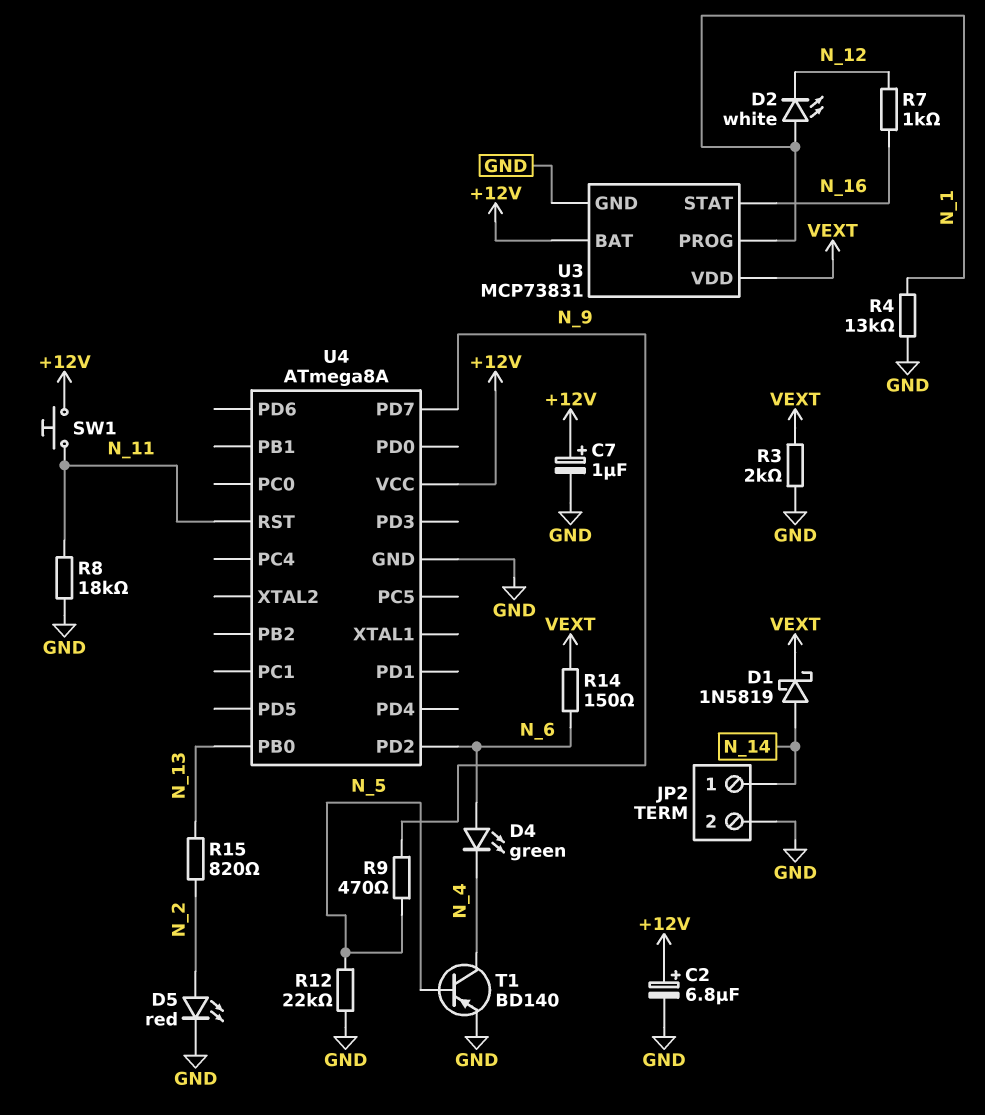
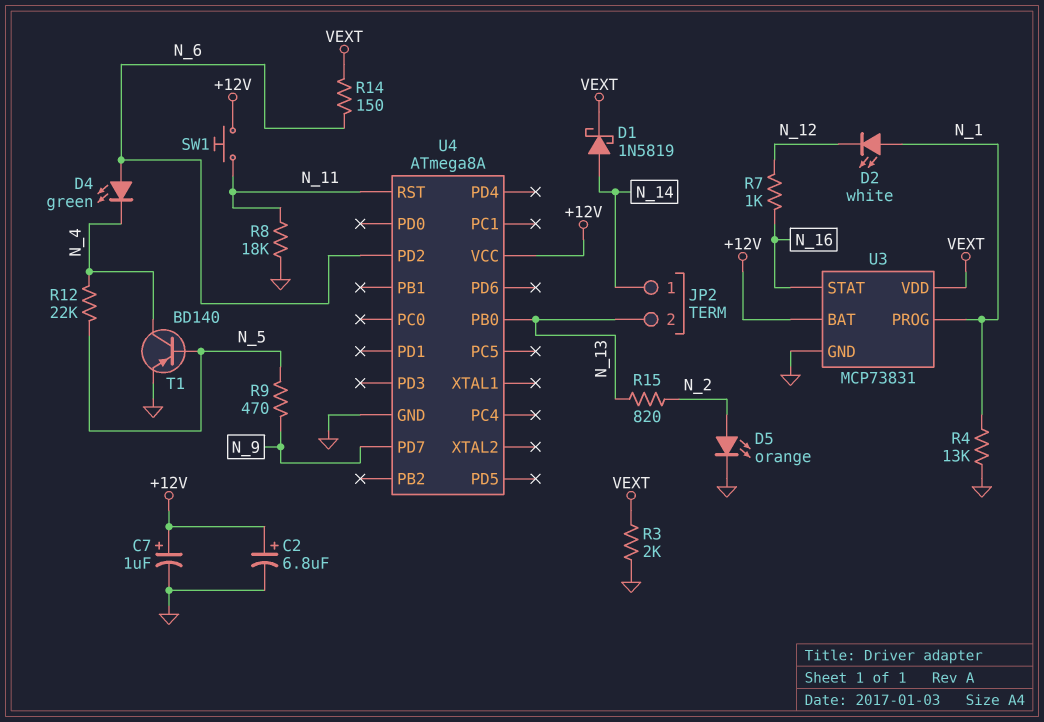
D5: LED red (A N_2, K GND) -> LED orange (A N_2, K GND)
JP2 pin 2: GND -> N_13
R12: 22k (GND, N_5) -> 22k (N_4, N_5)

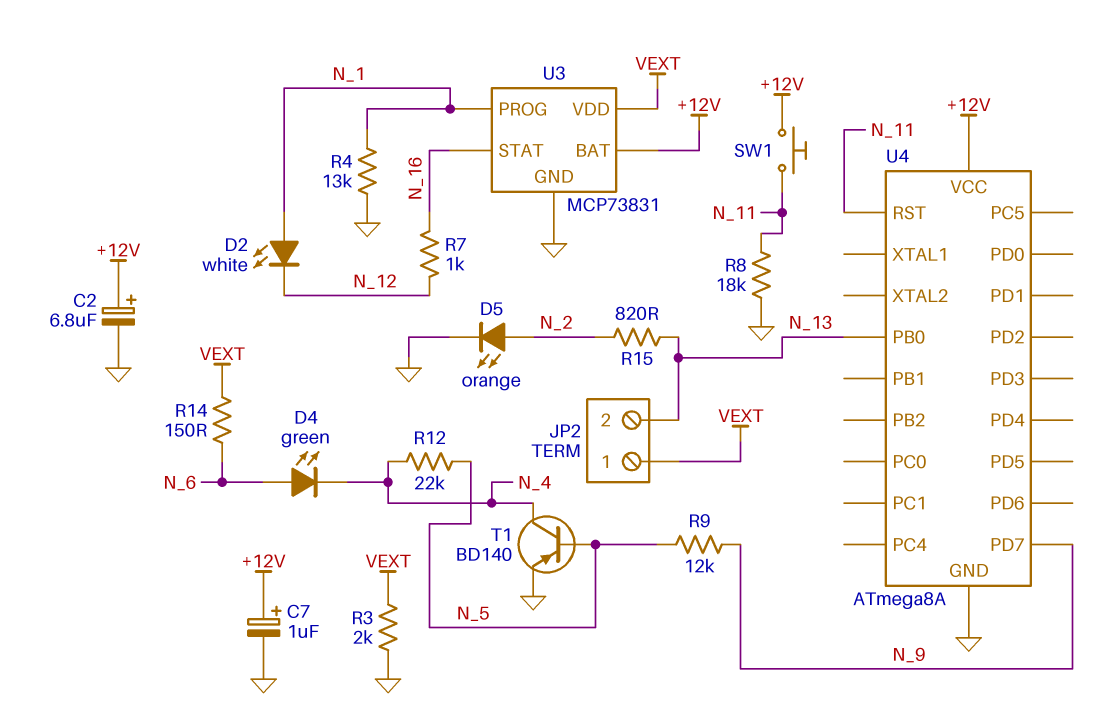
D1: schottky 1N5819 (A N_14, K VEXT) -> none
JP2 pin 1: N_14 -> VEXT
R9: 470 (N_5, N_9) -> 12k (N_5, N_9)
U4 pin PD2: N_6 -> none

